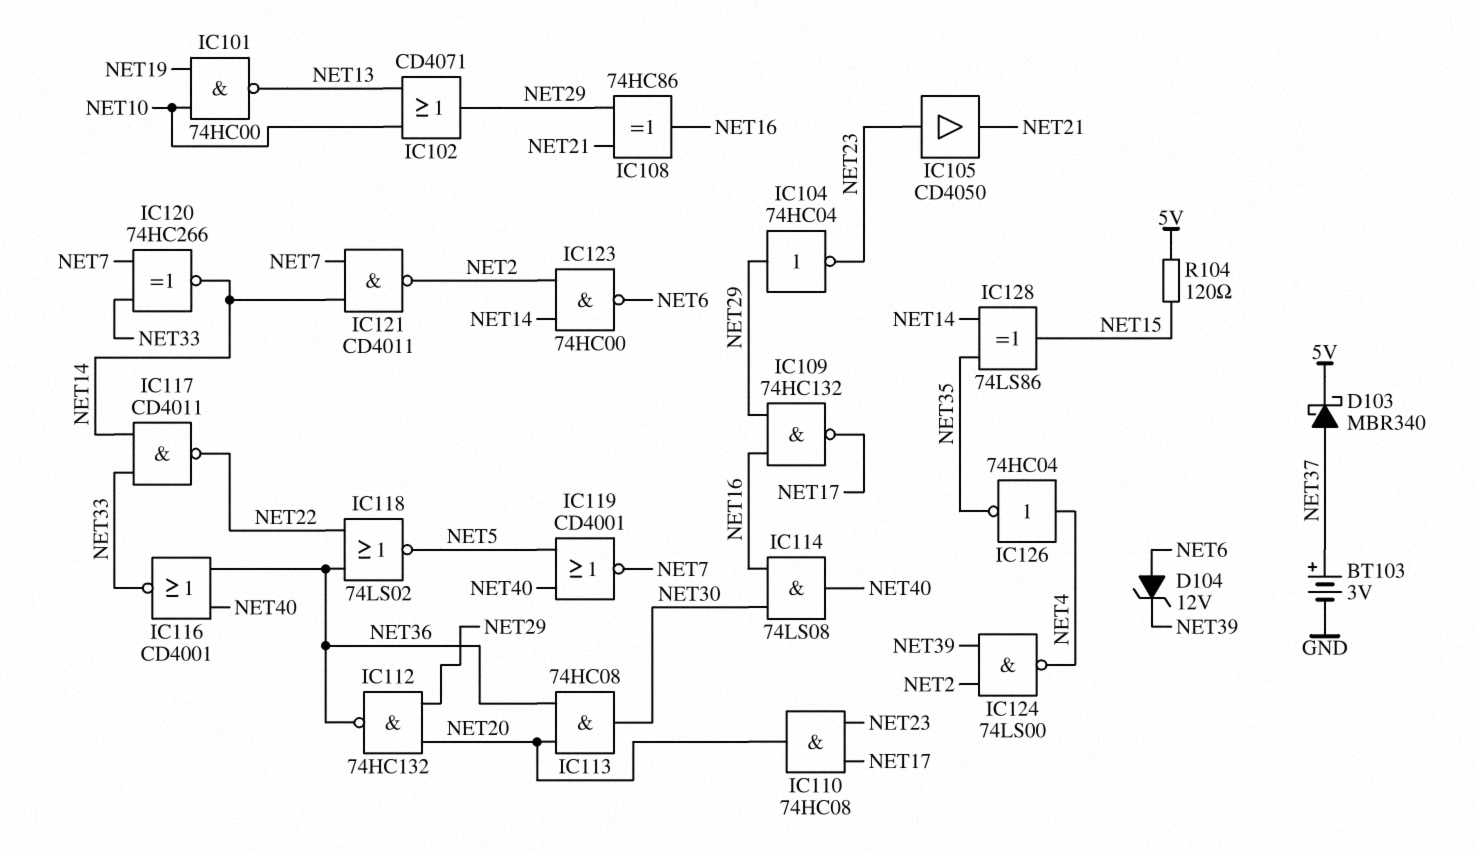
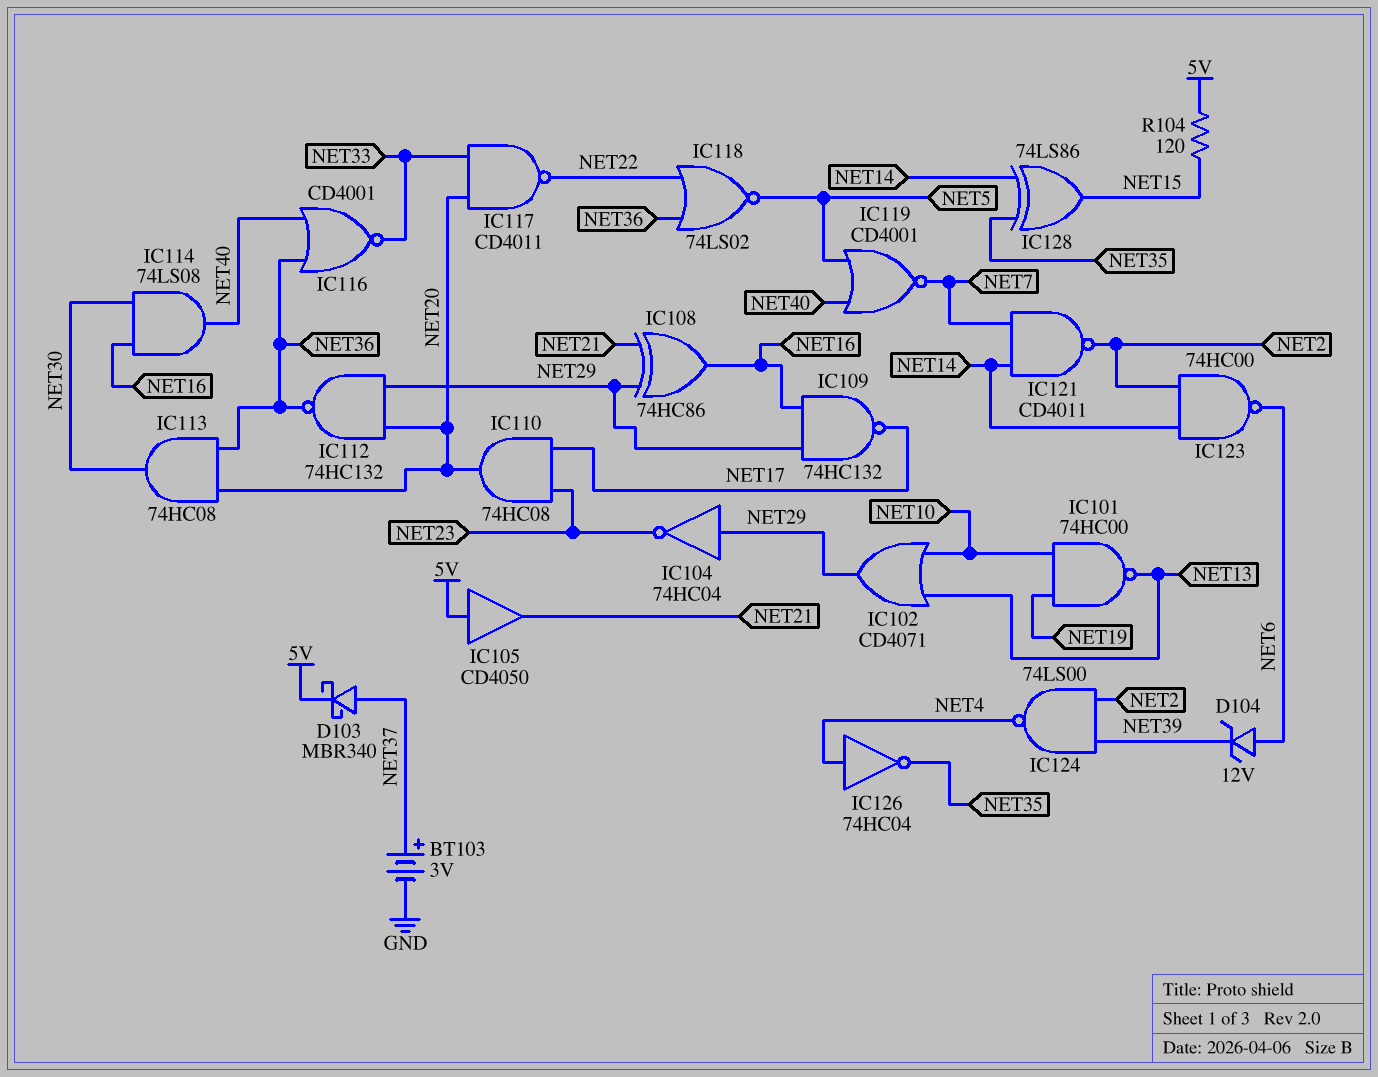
IC105: buffer CD4050 (in NET23, out NET21) -> buffer CD4050 (in 5V, out NET21)
IC117: NAND CD4011 (in NET14, in NET33, out NET22) -> NAND CD4011 (in NET20, in NET33, out NET22)
IC120: XNOR 74HC266 (in NET7, in NET33, out NET14) -> none

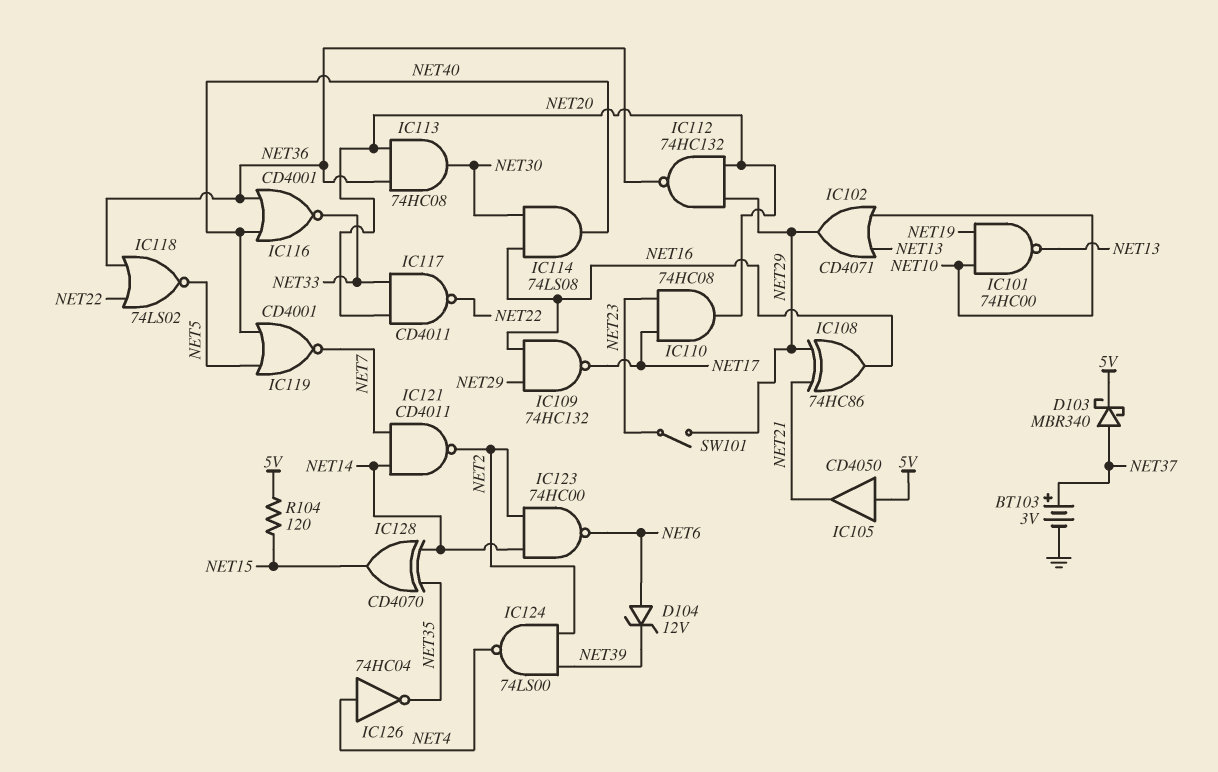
IC104: NOT 74HC04 (in NET29, out NET23) -> none
IC128: XOR 74LS86 (in NET14, in NET35, out NET15) -> XOR CD4070 (in NET14, in NET35, out NET15)
SW101: none -> switch (NET23, NET29)

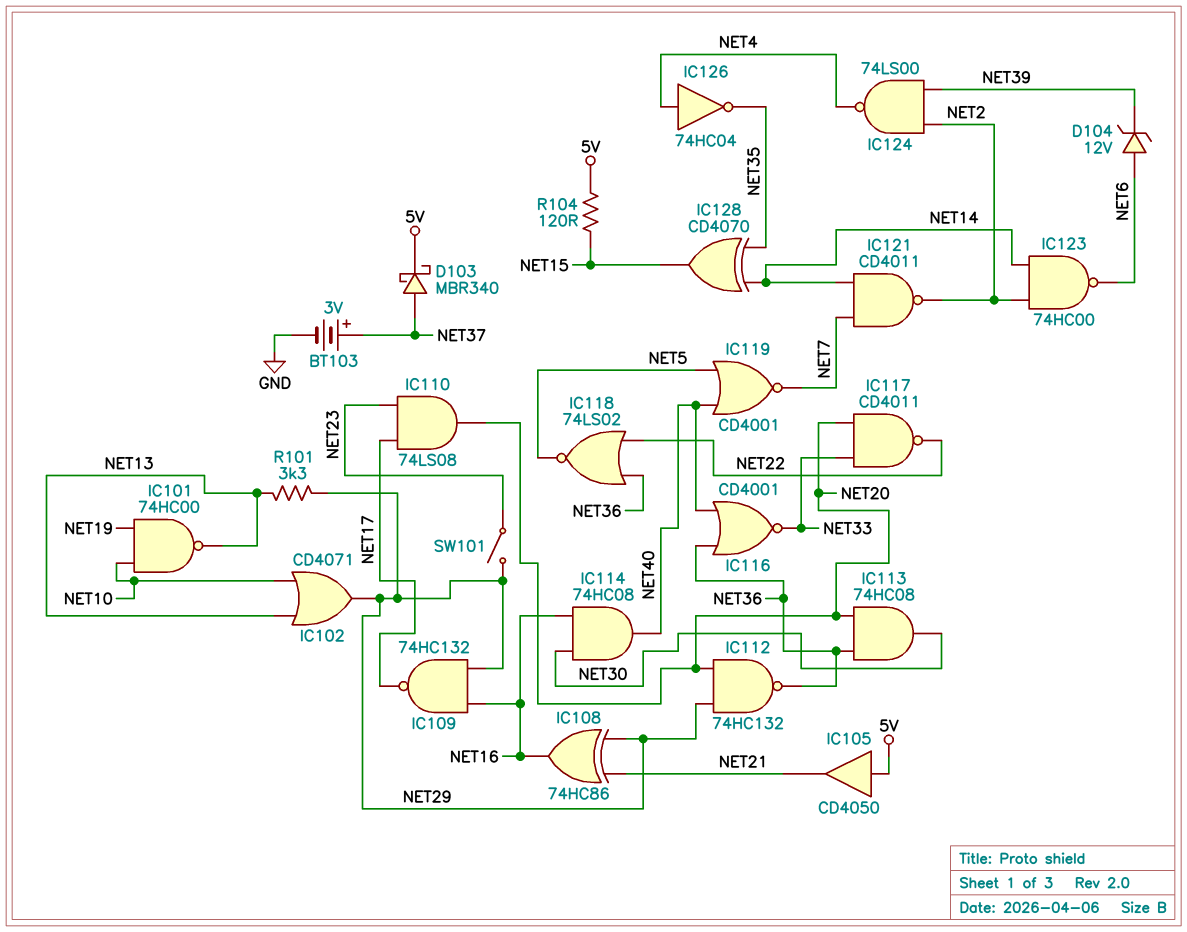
IC110: AND 74HC08 (in NET17, in NET23, out NET20) -> AND 74LS08 (in NET17, in NET23, out NET20)
IC114: AND 74LS08 (in NET16, in NET30, out NET40) -> AND 74HC08 (in NET16, in NET30, out NET40)
R101: none -> 3.3k (NET13, NET29)

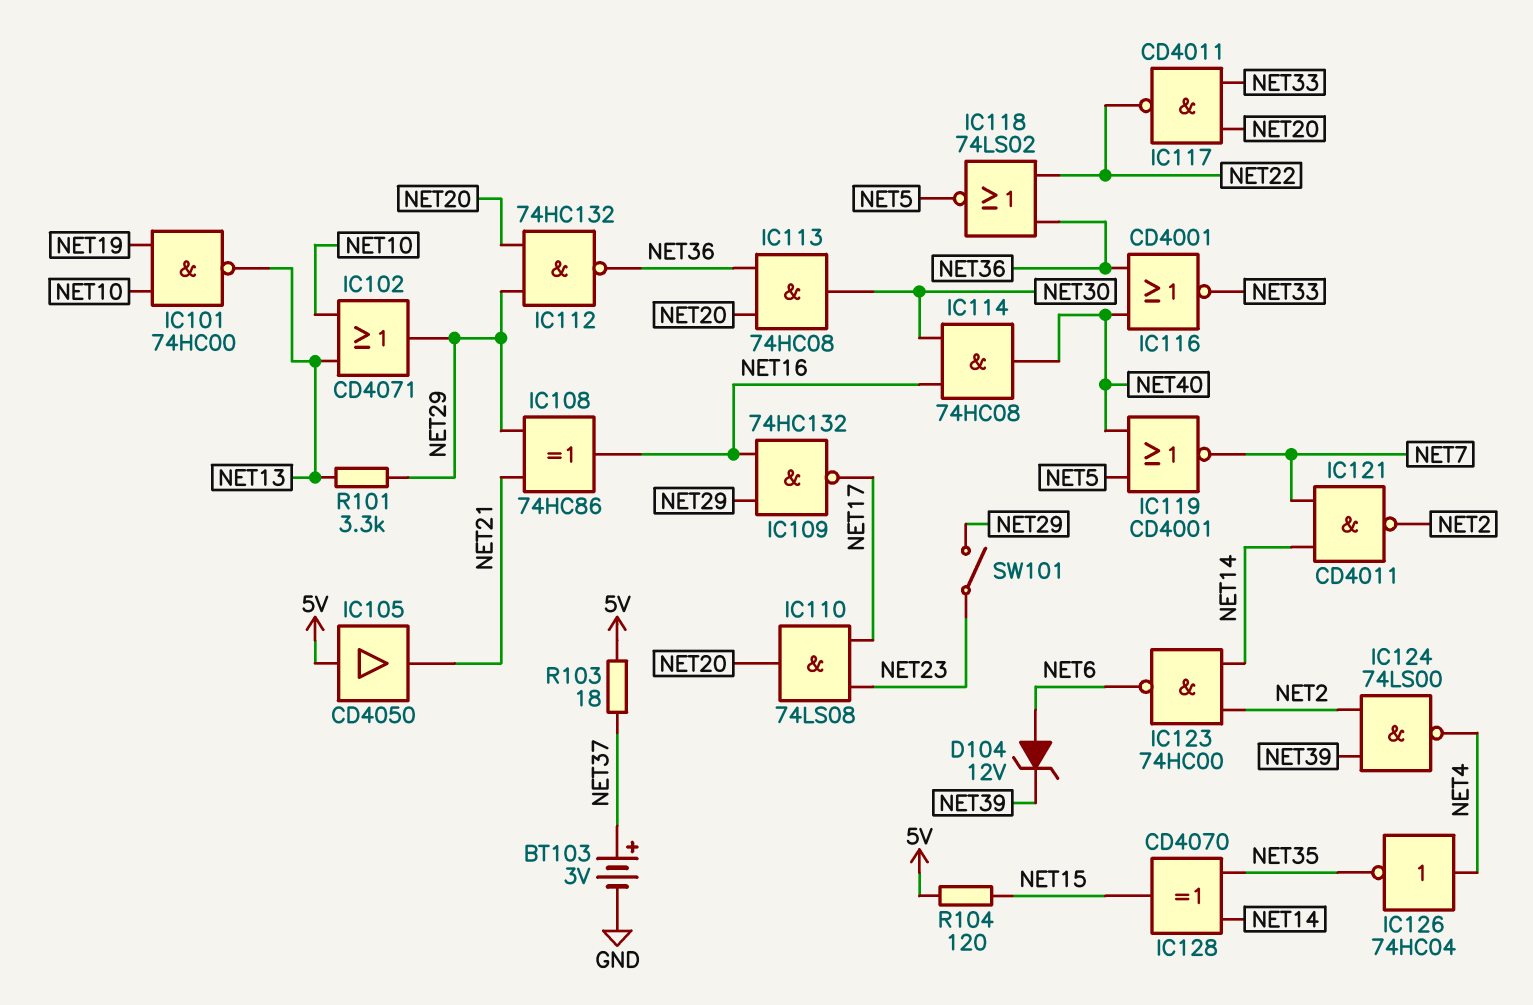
D103: schottky MBR340 (A NET37, K 5V) -> none
R103: none -> 18 (5V, NET37)

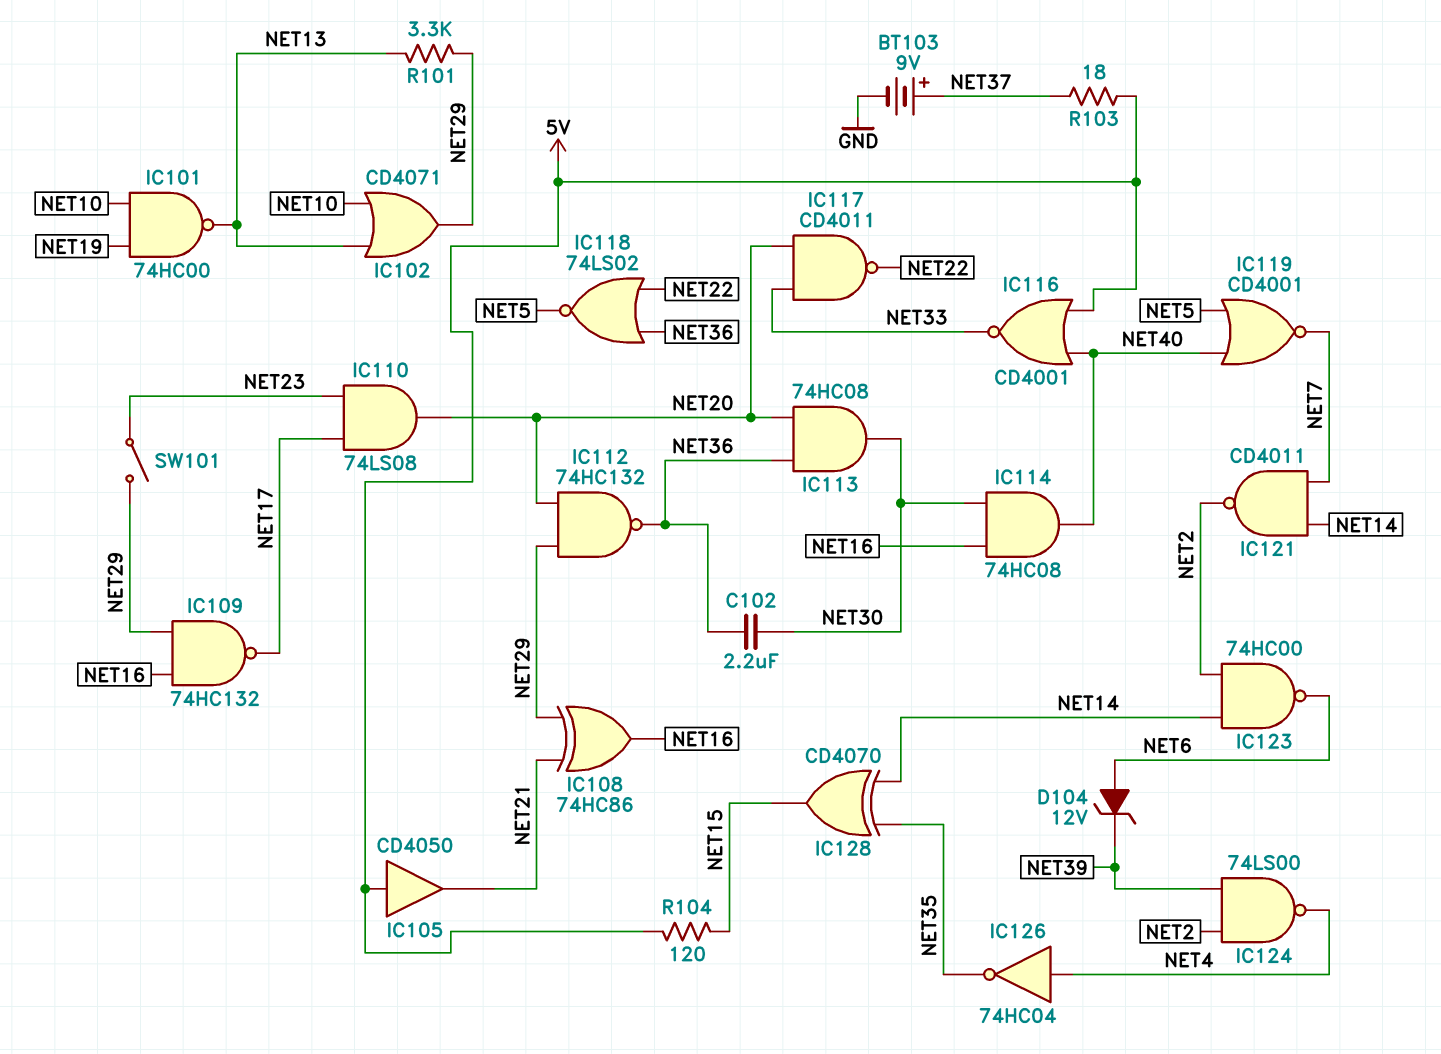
BT103: 3V (plus NET37, minus GND) -> 9V (plus NET37, minus GND)
C102: none -> 2.2uF (NET30, NET36)
IC116: NOR CD4001 (in NET36, in NET40, out NET33) -> NOR CD4001 (in 5V, in NET40, out NET33)

